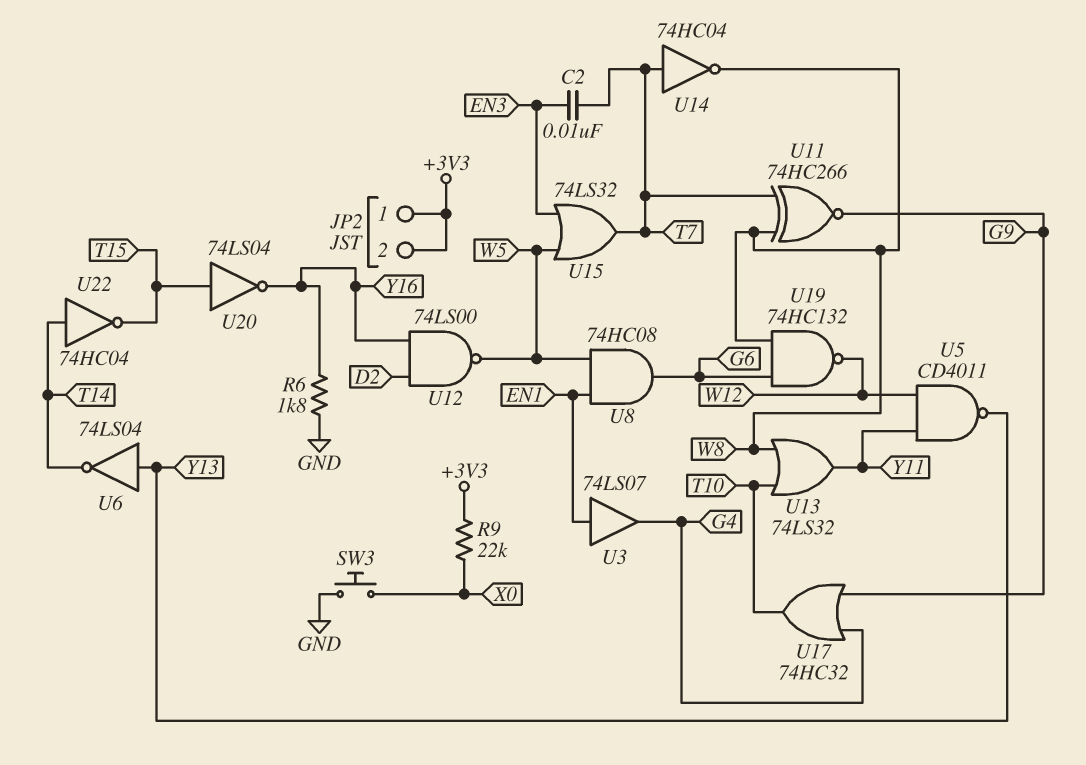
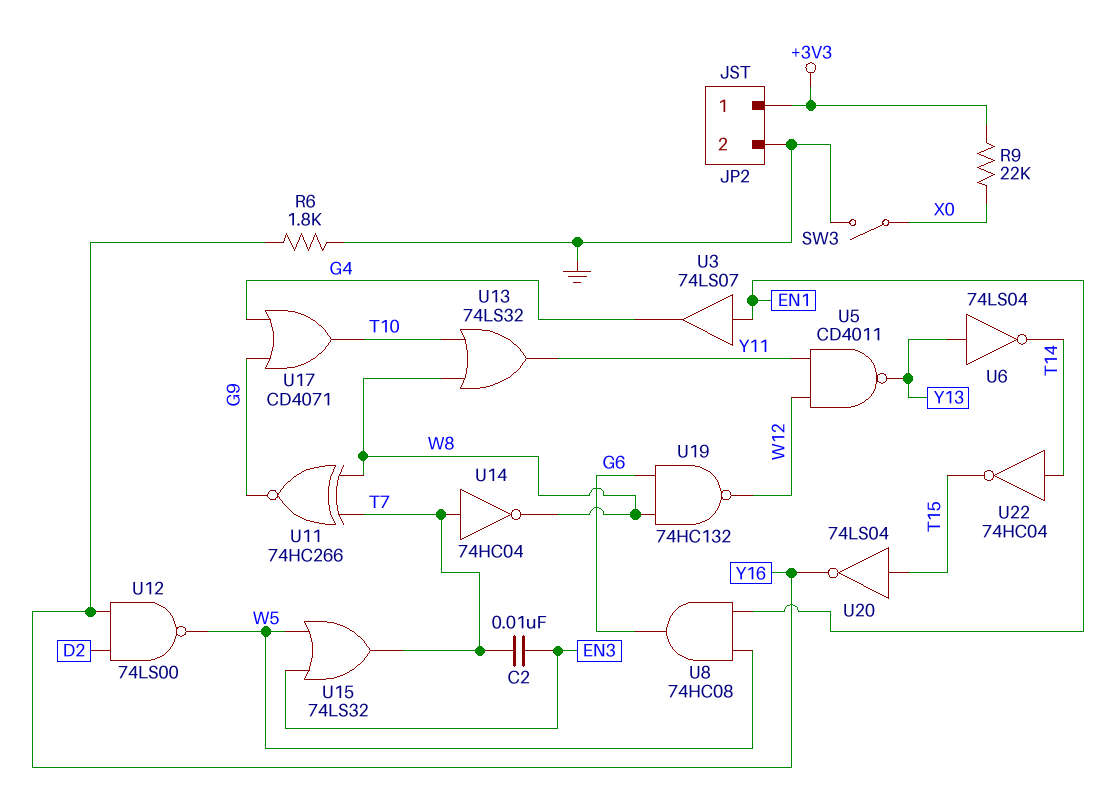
JP2 pin 2: +3V3 -> GND
SW3: button (GND, X0) -> switch (GND, X0)
U17: OR 74HC32 (in G4, in G9, out T10) -> OR CD4071 (in G4, in G9, out T10)

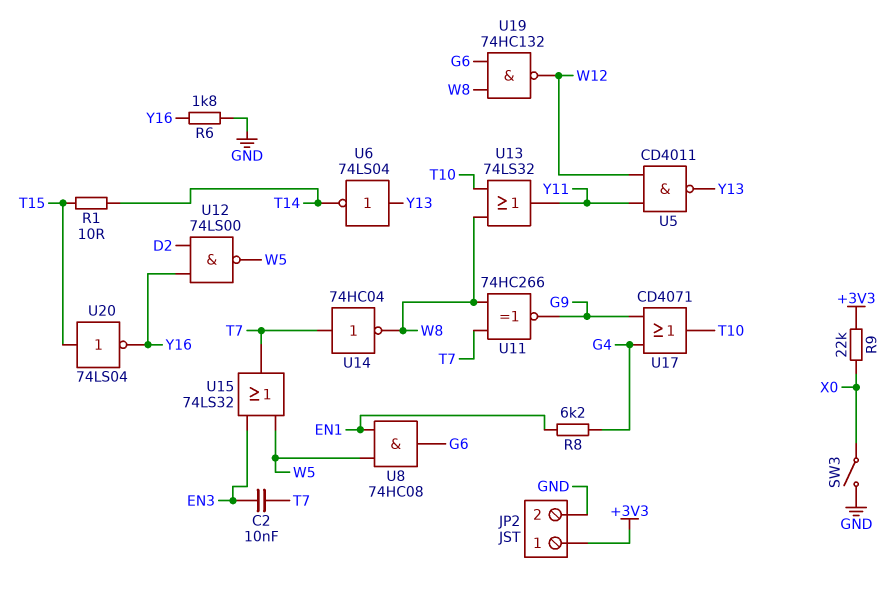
R1: none -> 10 (T14, T15)
R8: none -> 6.2k (EN1, G4)
U3: buffer 74LS07 (in EN1, out G4) -> none
U22: NOT 74HC04 (in T14, out T15) -> none

